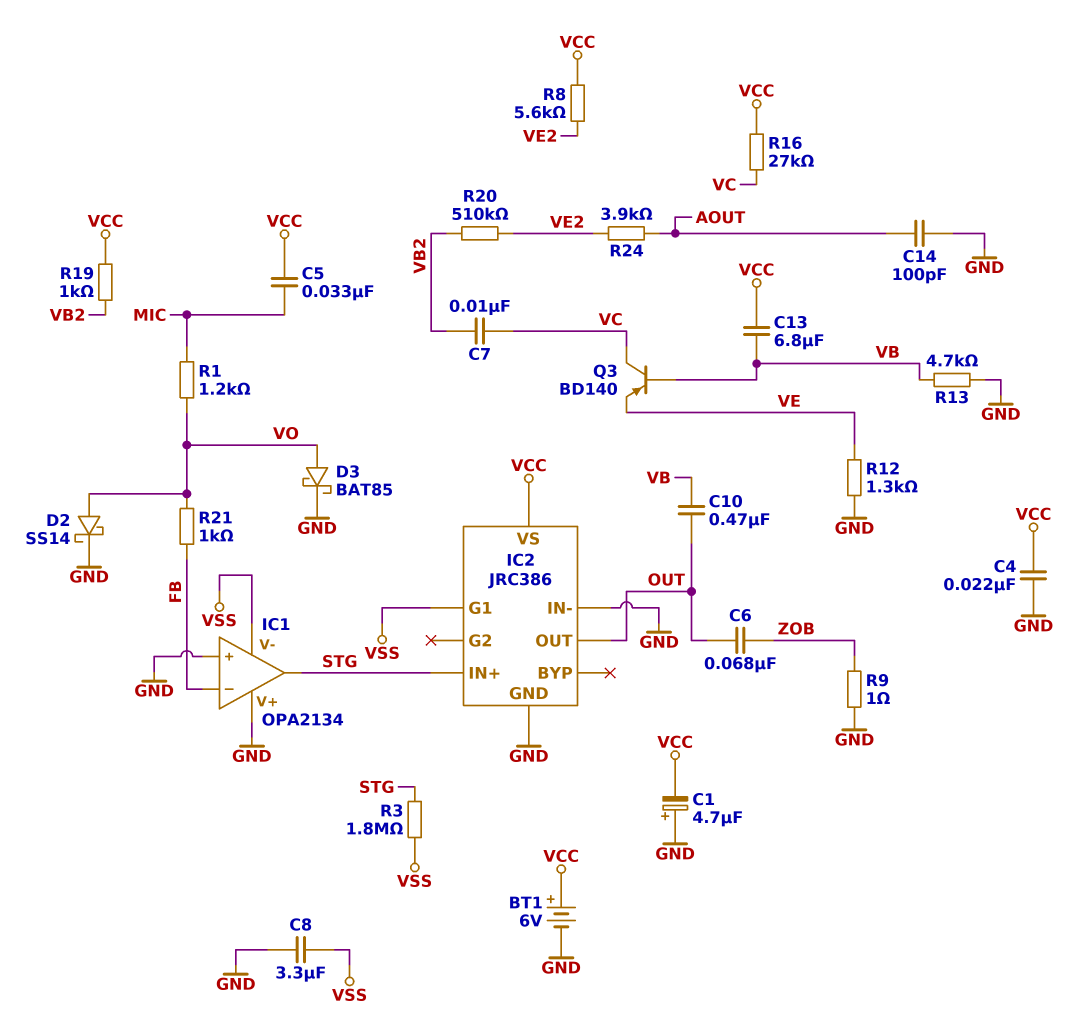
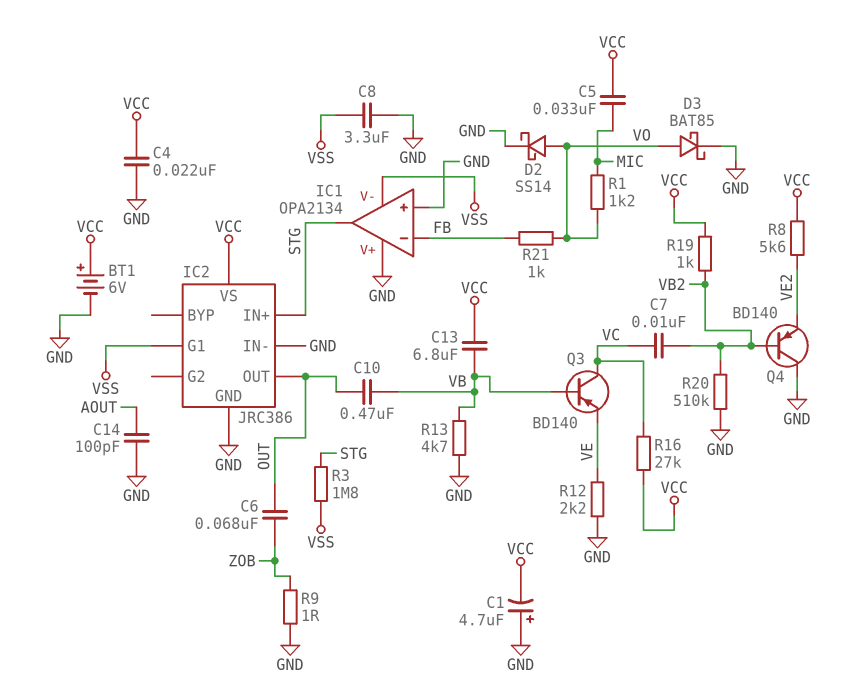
Q4: none -> PNP BD140 (B VB2, C GND, E VE2)
R12: 1.3k (GND, VE) -> 2.2k (GND, VE)
R20: 510k (VB2, VE2) -> 510k (GND, VB2)
R24: 3.9k (AOUT, VE2) -> none

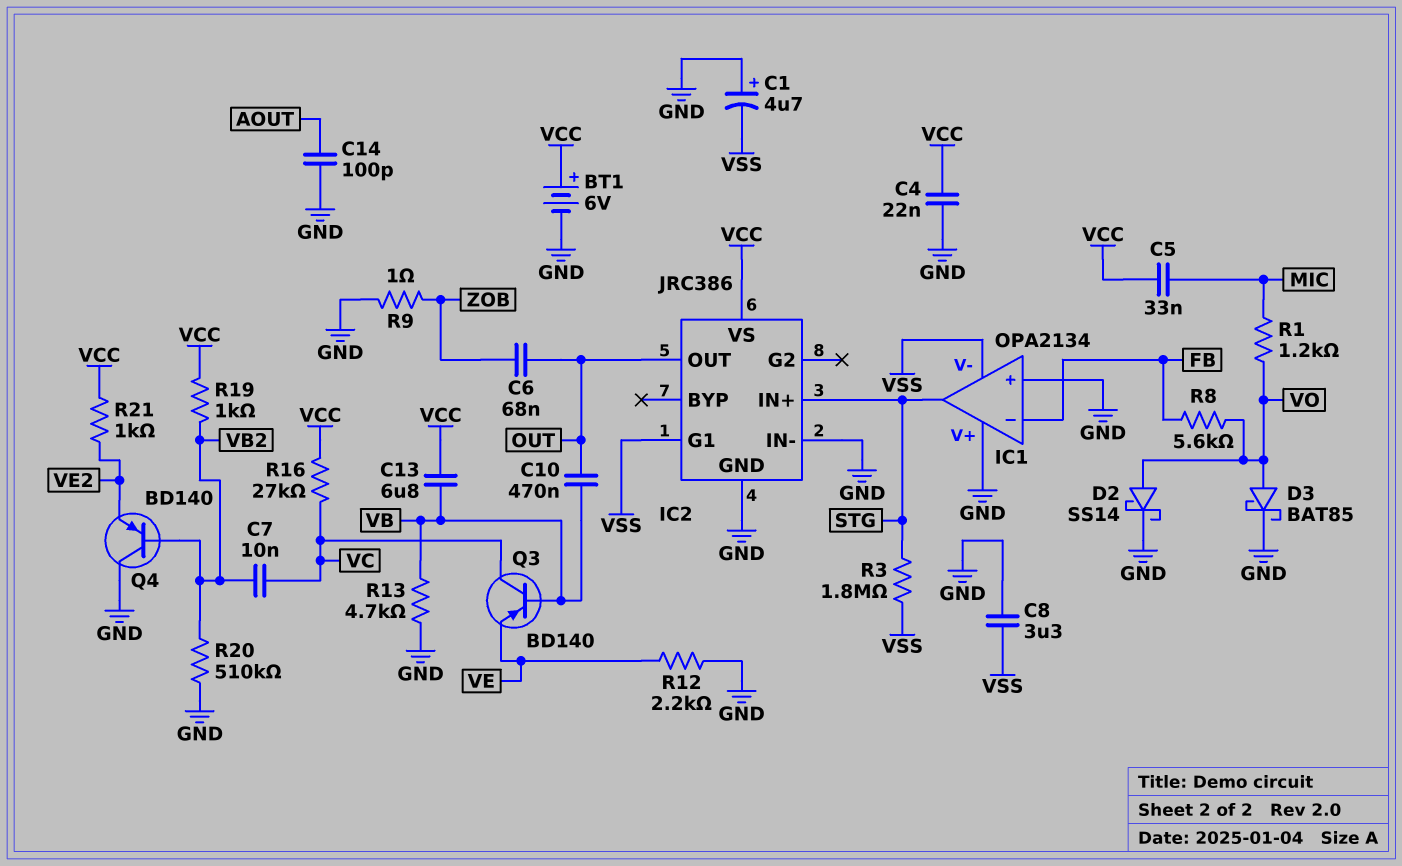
C1: 4.7uF (plus GND, minus VCC) -> 4.7uF (plus GND, minus VSS)
R8: 5.6k (VCC, VE2) -> 5.6k (FB, VO)
R21: 1k (FB, VO) -> 1k (VCC, VE2)

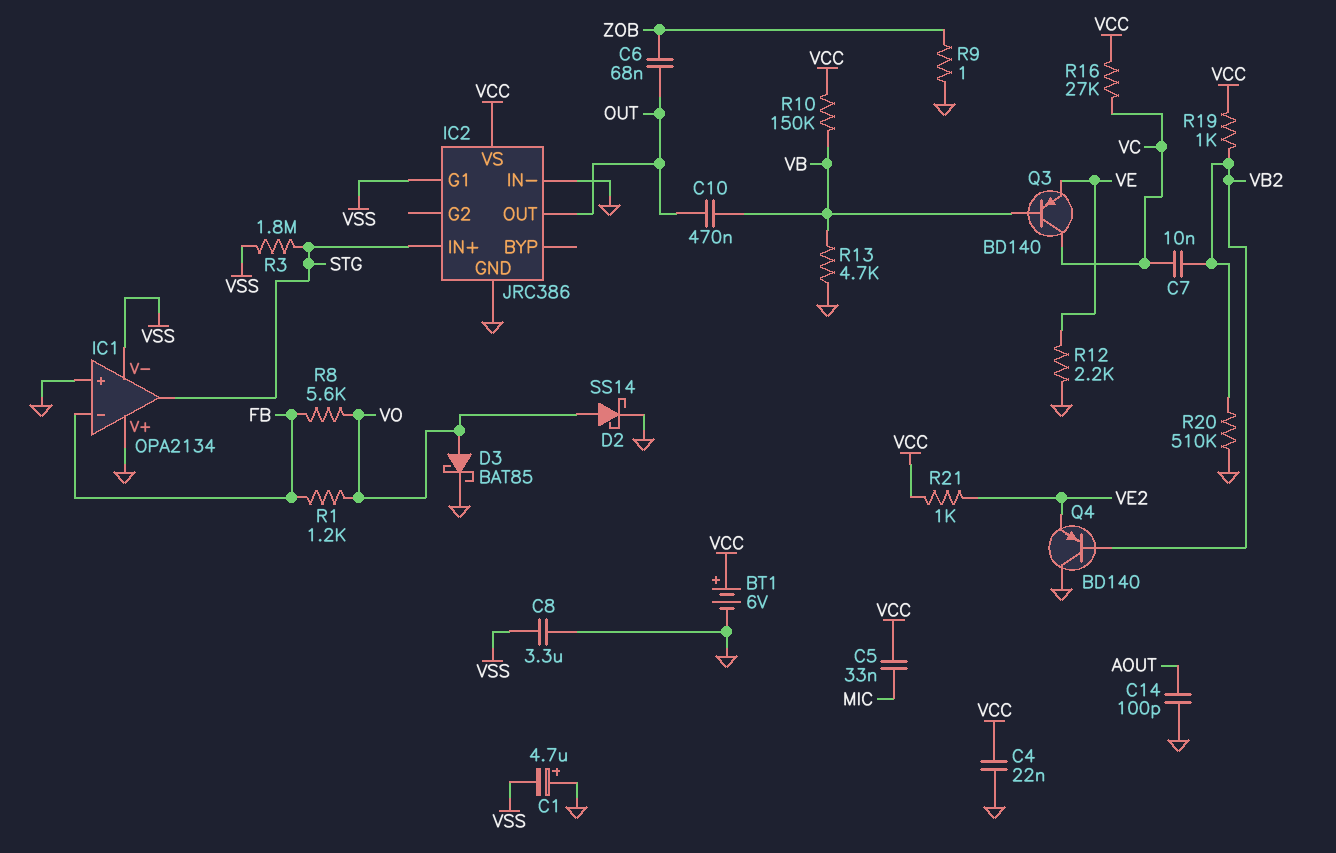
C13: 6.8uF (VB, VCC) -> none
R1: 1.2k (MIC, VO) -> 1.2k (FB, VO)
R10: none -> 150k (VB, VCC)

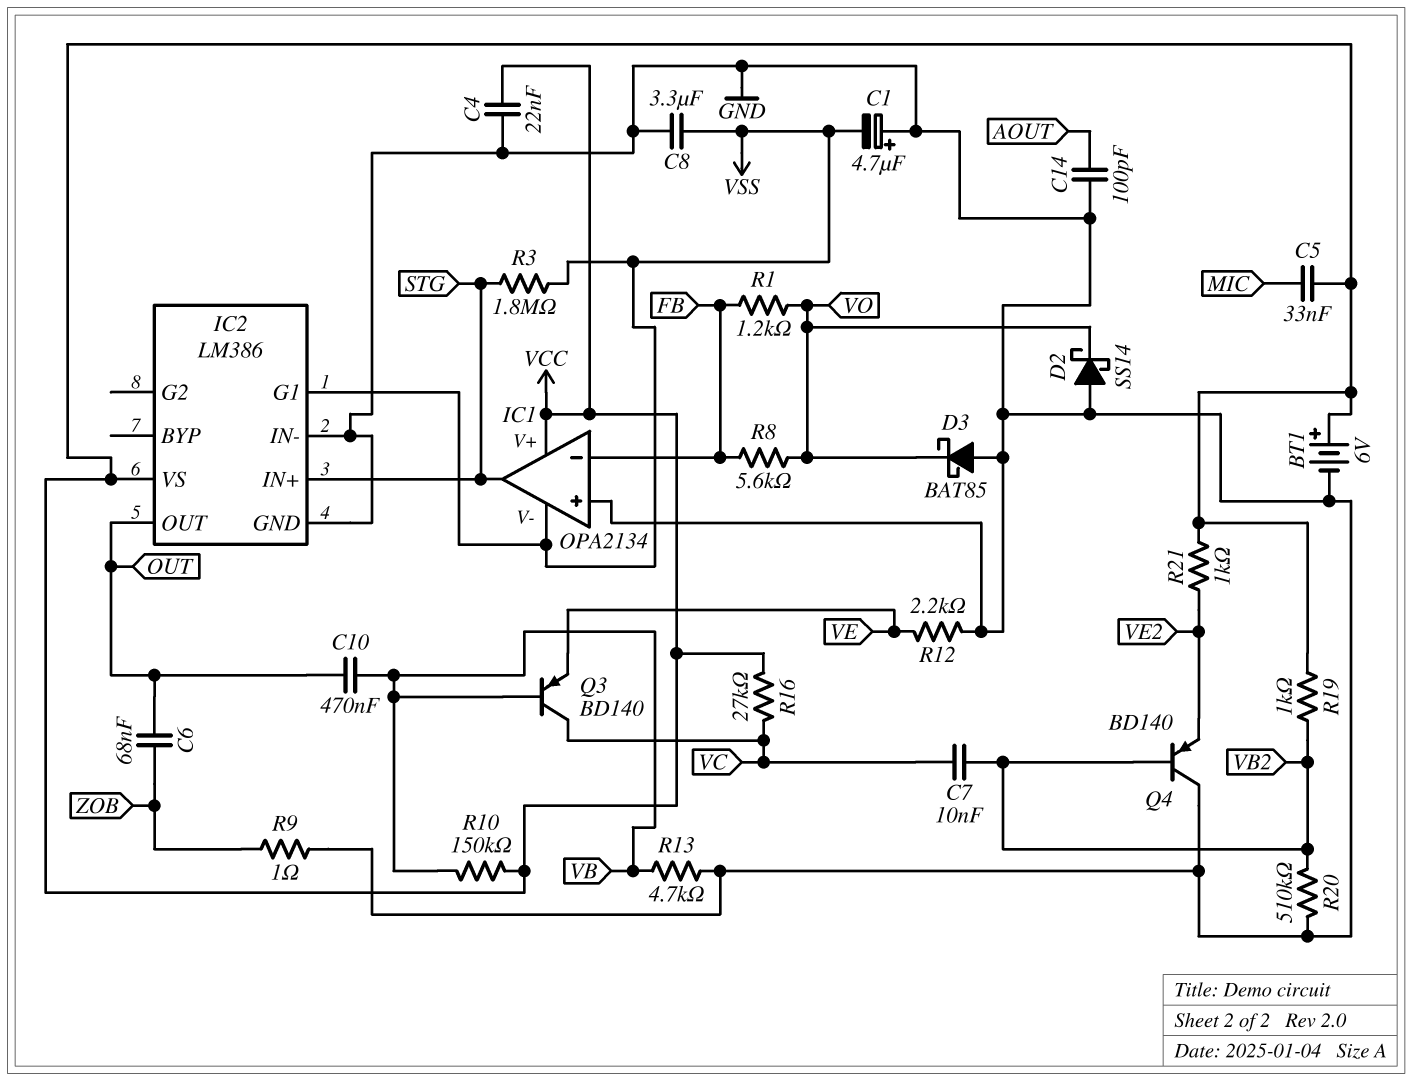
D2: schottky SS14 (A VO, K GND) -> schottky SS14 (A GND, K VO)
D3: schottky BAT85 (A VO, K GND) -> schottky BAT85 (A GND, K VO)
IC1 pin V+: GND -> VCC
IC2: JRC386 -> LM386

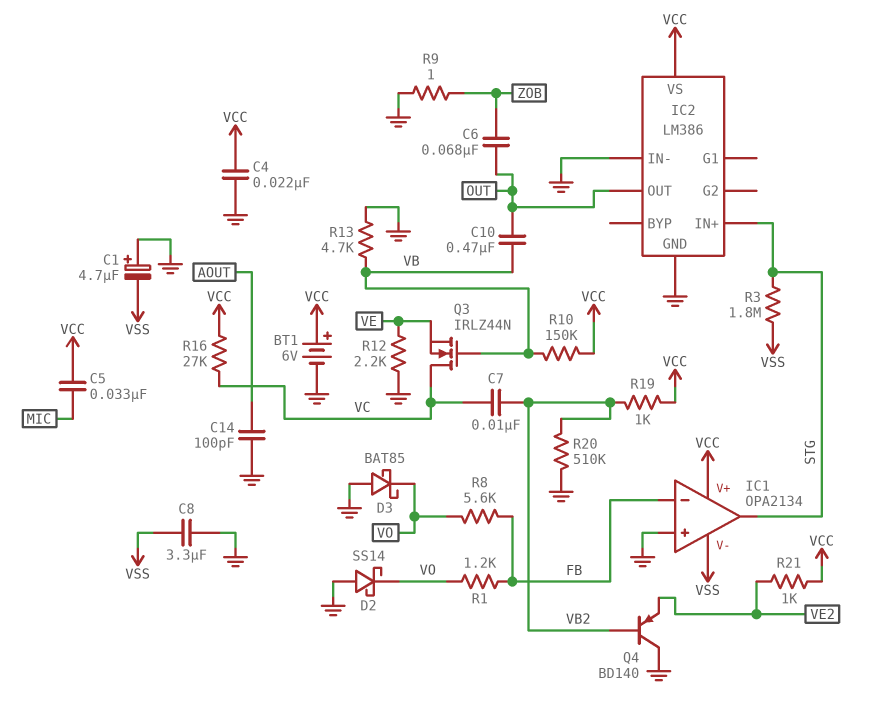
IC2 pin G1: VSS -> none
Q3: PNP BD140 (B VB, C VC, E VE) -> NMOS IRLZ44N (G VB, D VC, S VE)

